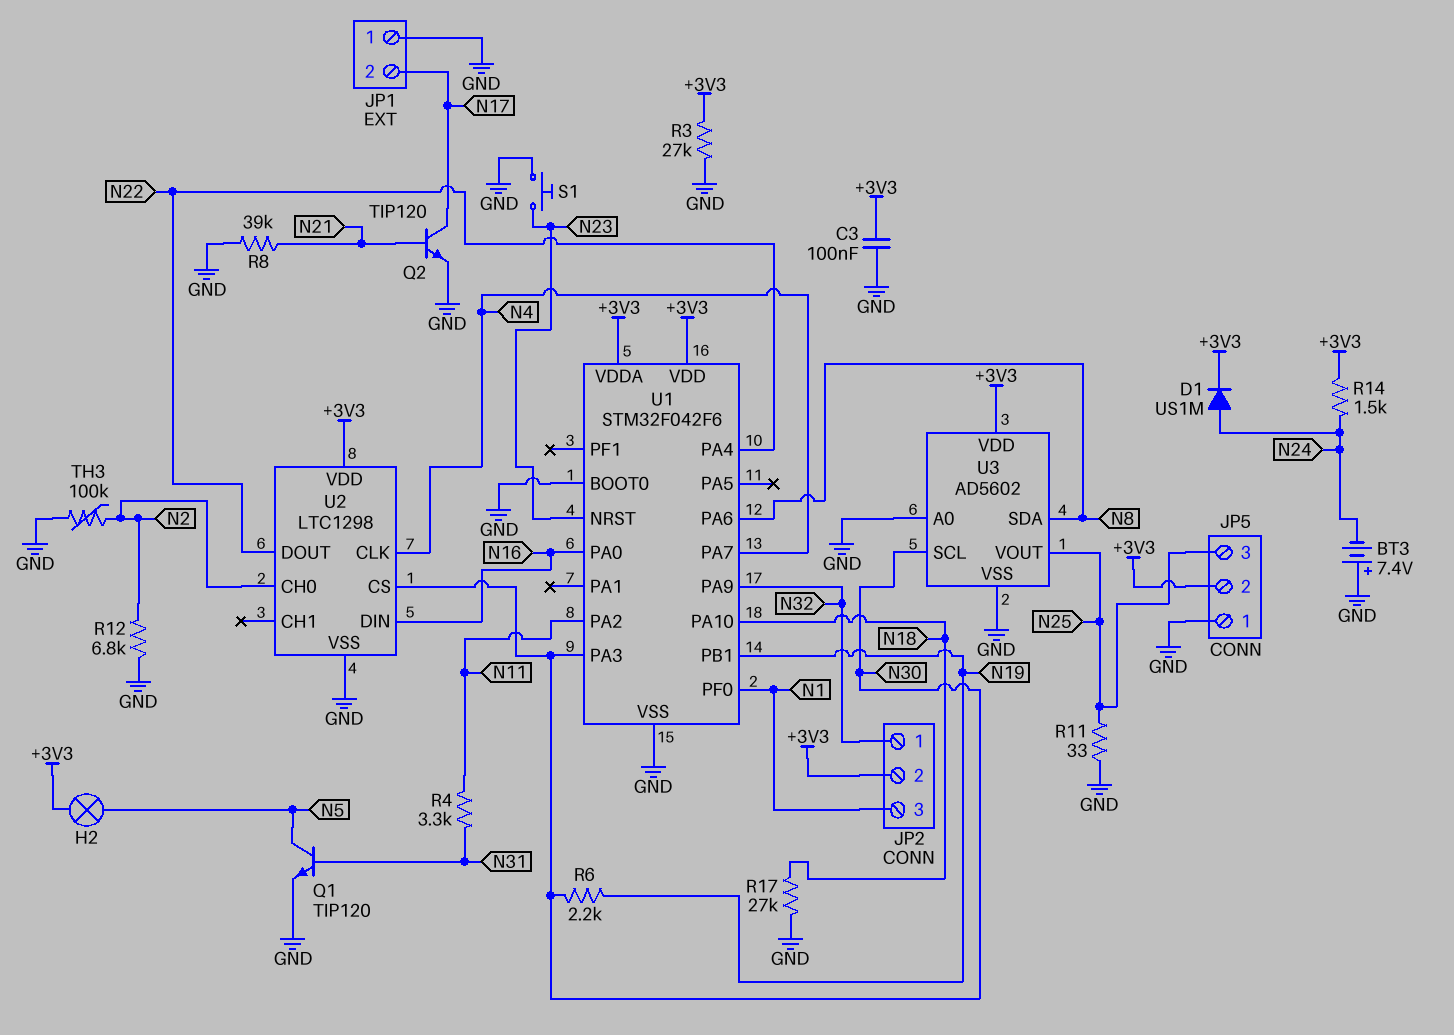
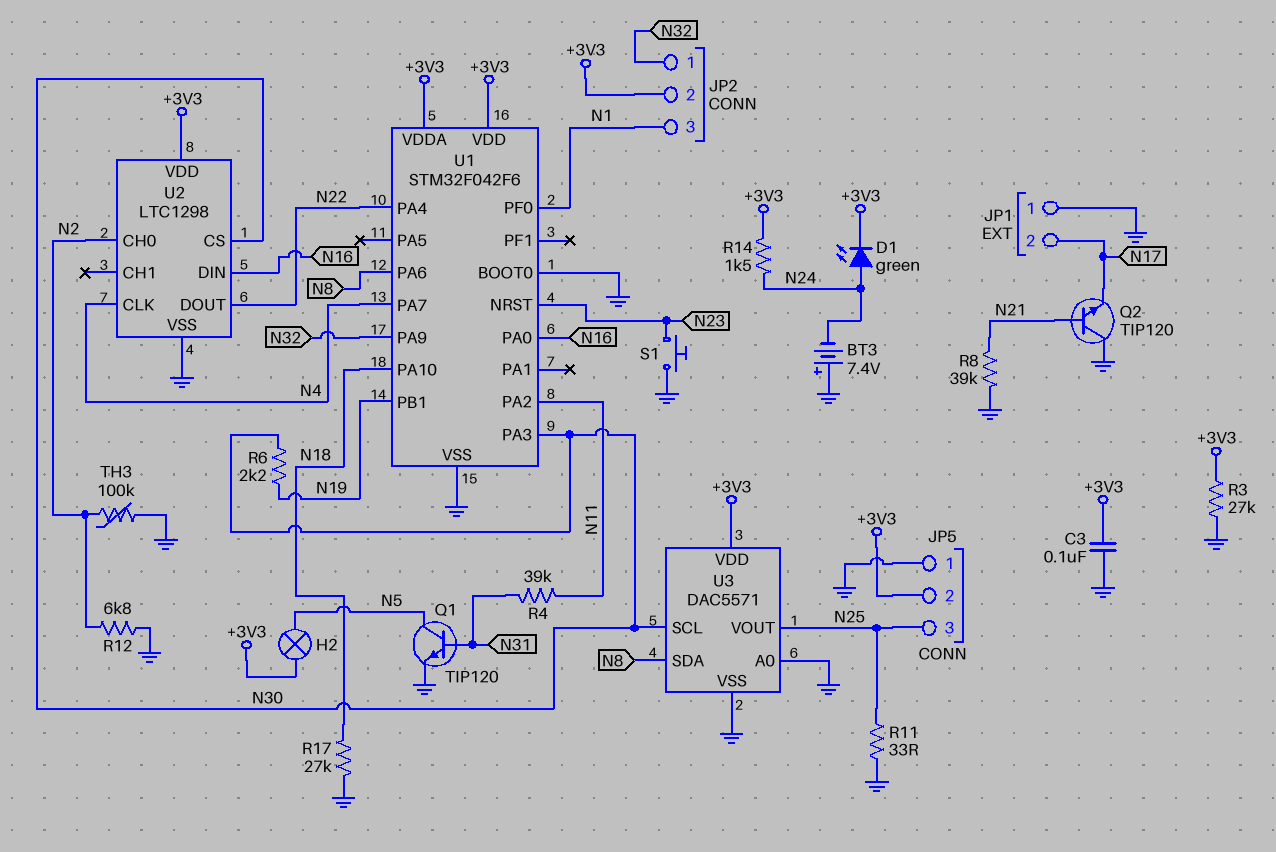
D1: diode US1M (A N24, K +3V3) -> LED green (A N24, K +3V3)
Q2: NPN TIP120 (B N21, C N17, E GND) -> NPN TIP120 (B N21, C GND, E N17)
R4: 3.3k (N11, N31) -> 39k (N11, N31)
U3: AD5602 -> DAC5571

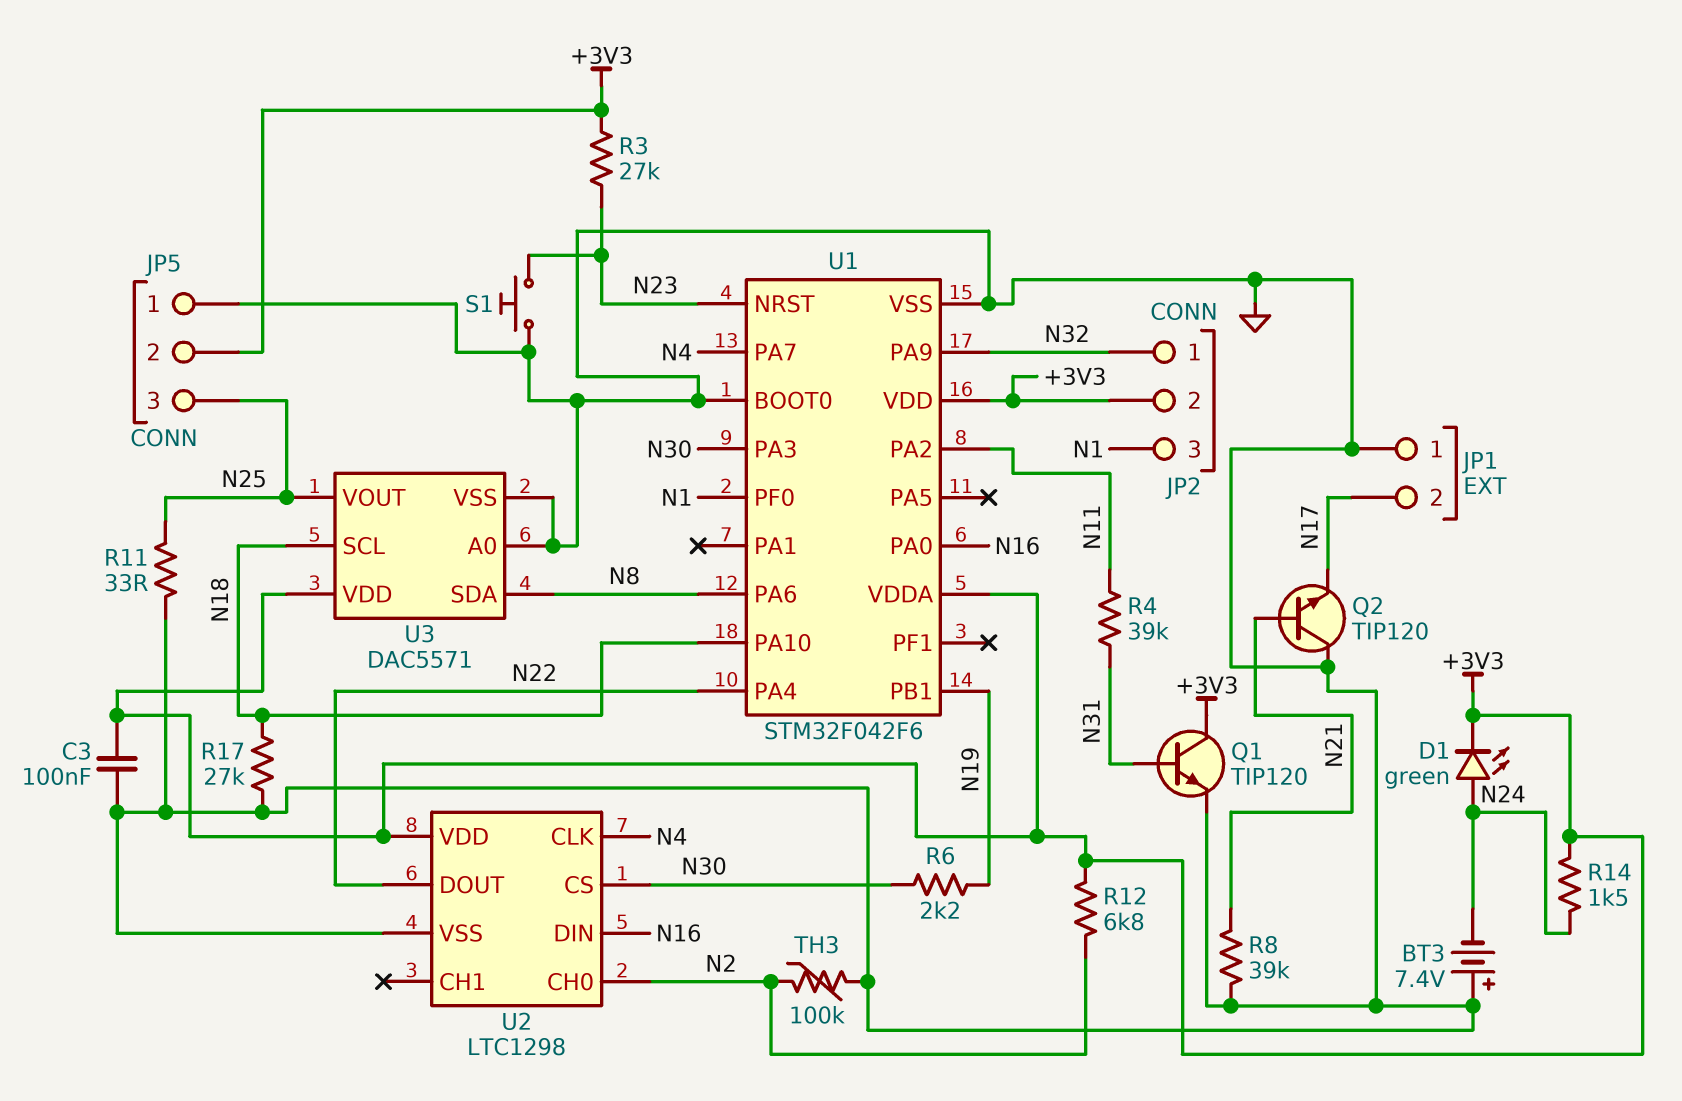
H2: lamp (+3V3, N5) -> none
Q1: NPN TIP120 (B N31, C N5, E GND) -> NPN TIP120 (B N31, C +3V3, E GND)
R3: 27k (+3V3, GND) -> 27k (+3V3, N23)
R12: 6.8k (GND, N2) -> 6.8k (+3V3, N2)
U3 pin SCL: N30 -> N18

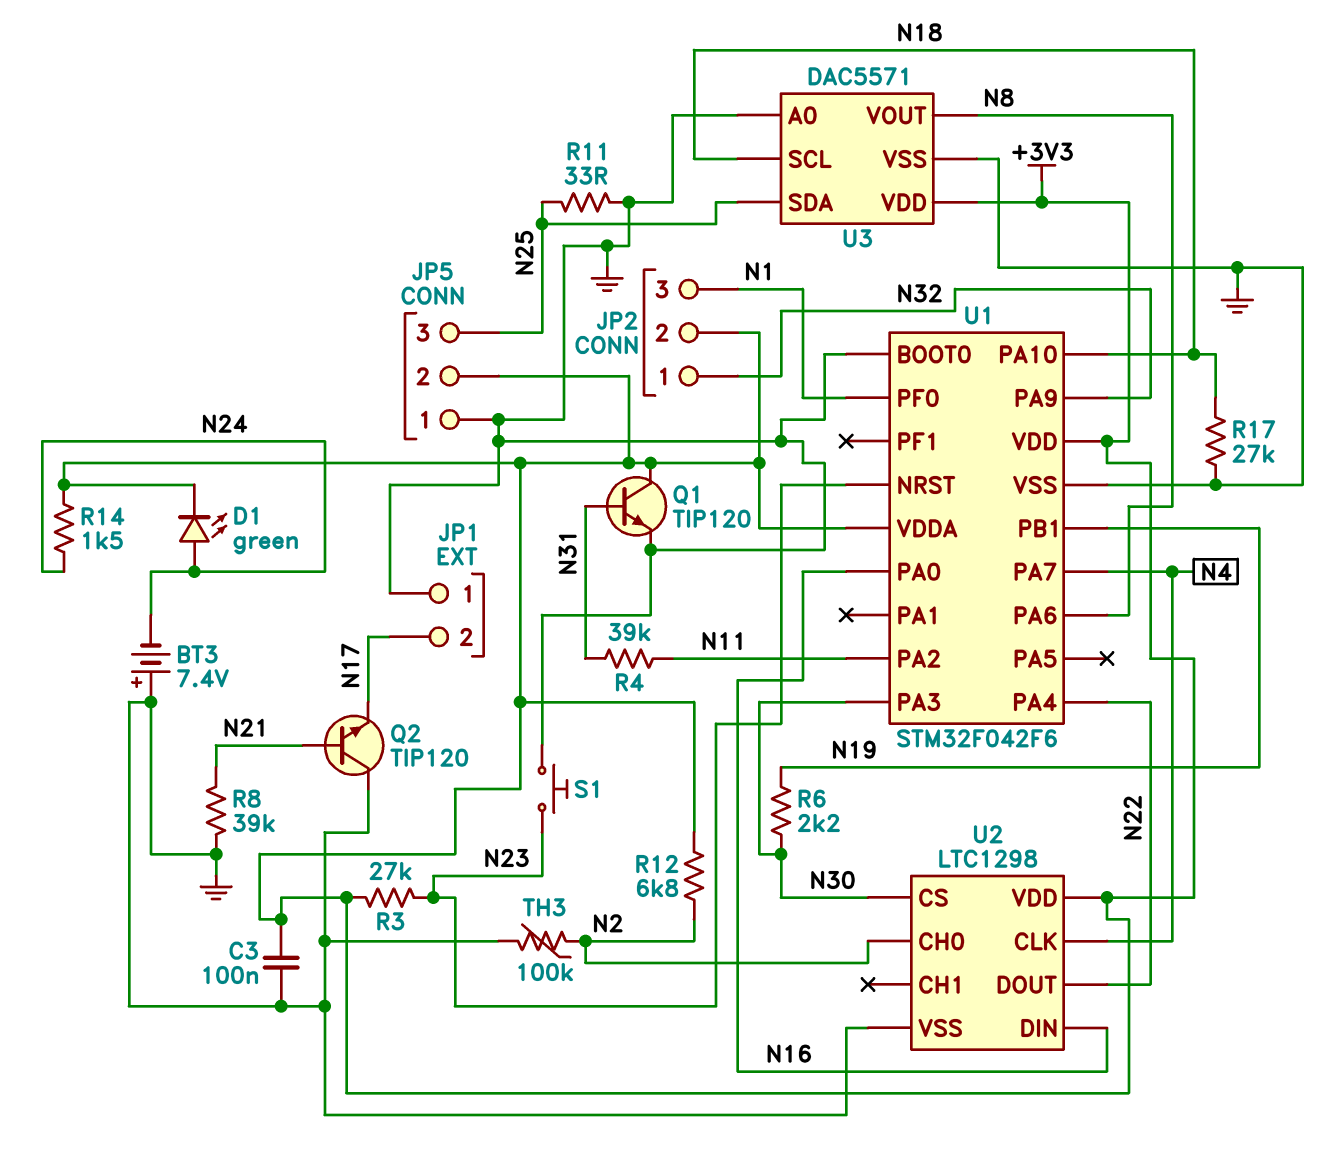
U3 pin SDA: N8 -> N25
U3 pin VOUT: N25 -> N8

